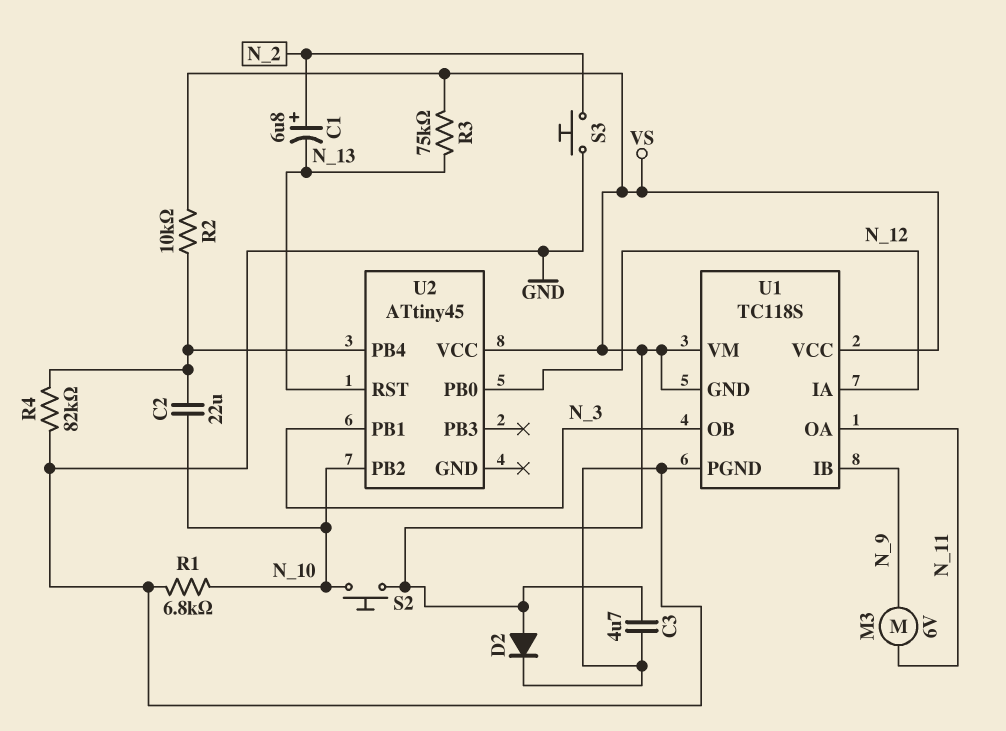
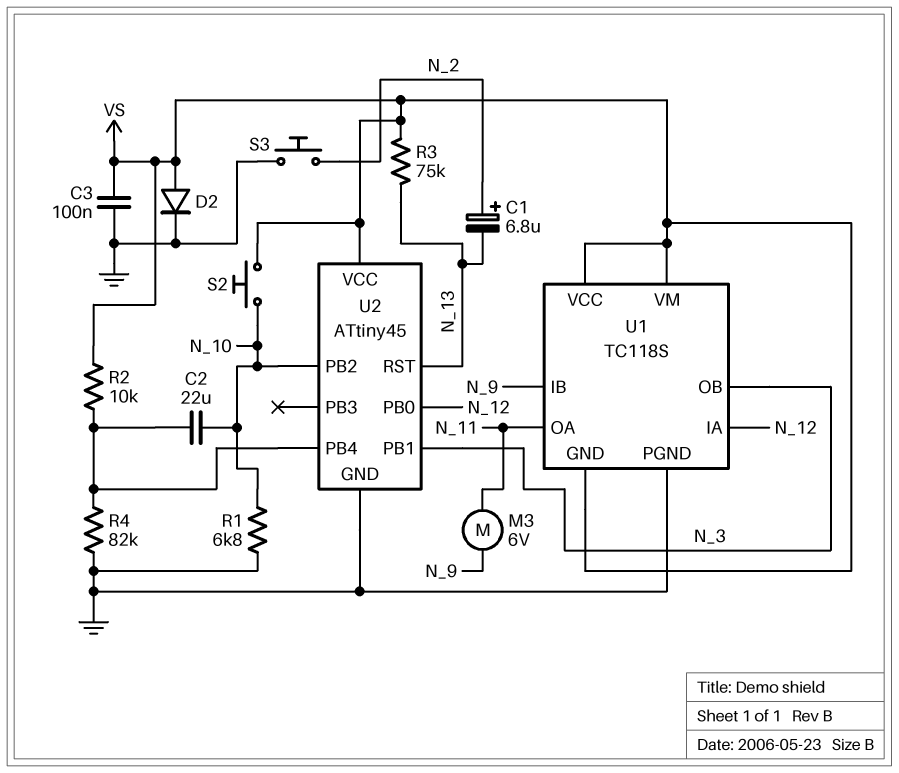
C3: 4.7uF (GND, VS) -> 100nF (GND, VS)
U2 pin GND: none -> GND

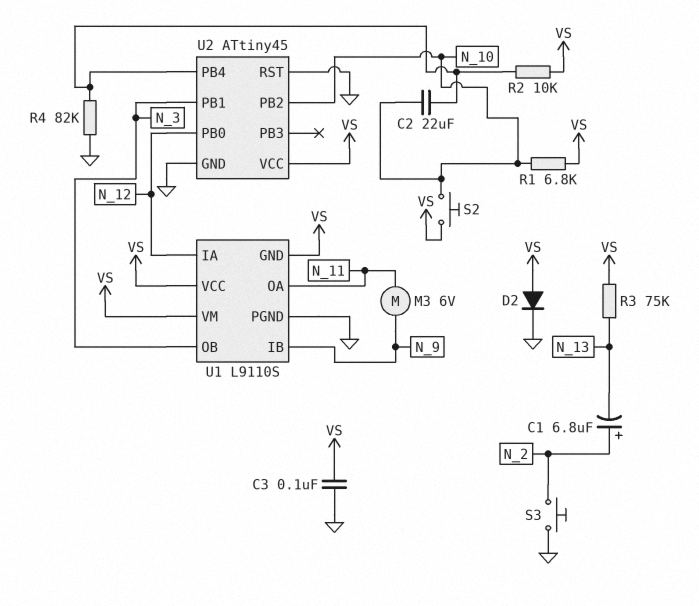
R1: 6.8k (GND, N_10) -> 6.8k (N_10, VS)
U1: TC118S -> L9110S
U2 pin RST: N_13 -> GND

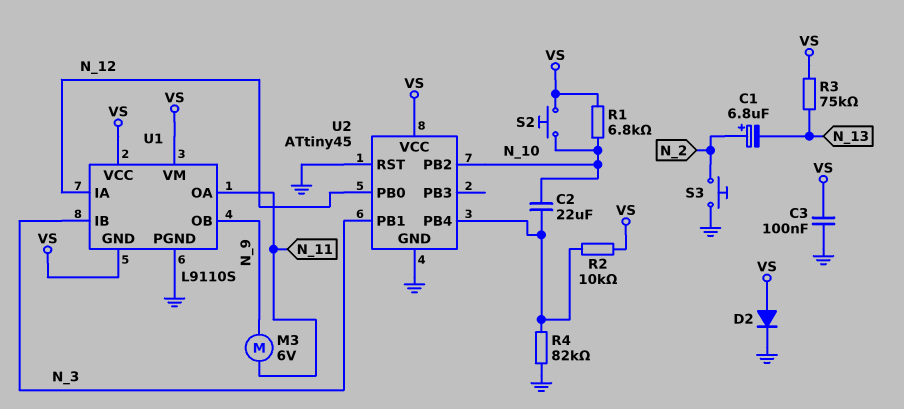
U1 pin IB: N_9 -> N_3
U1 pin OB: N_3 -> N_9

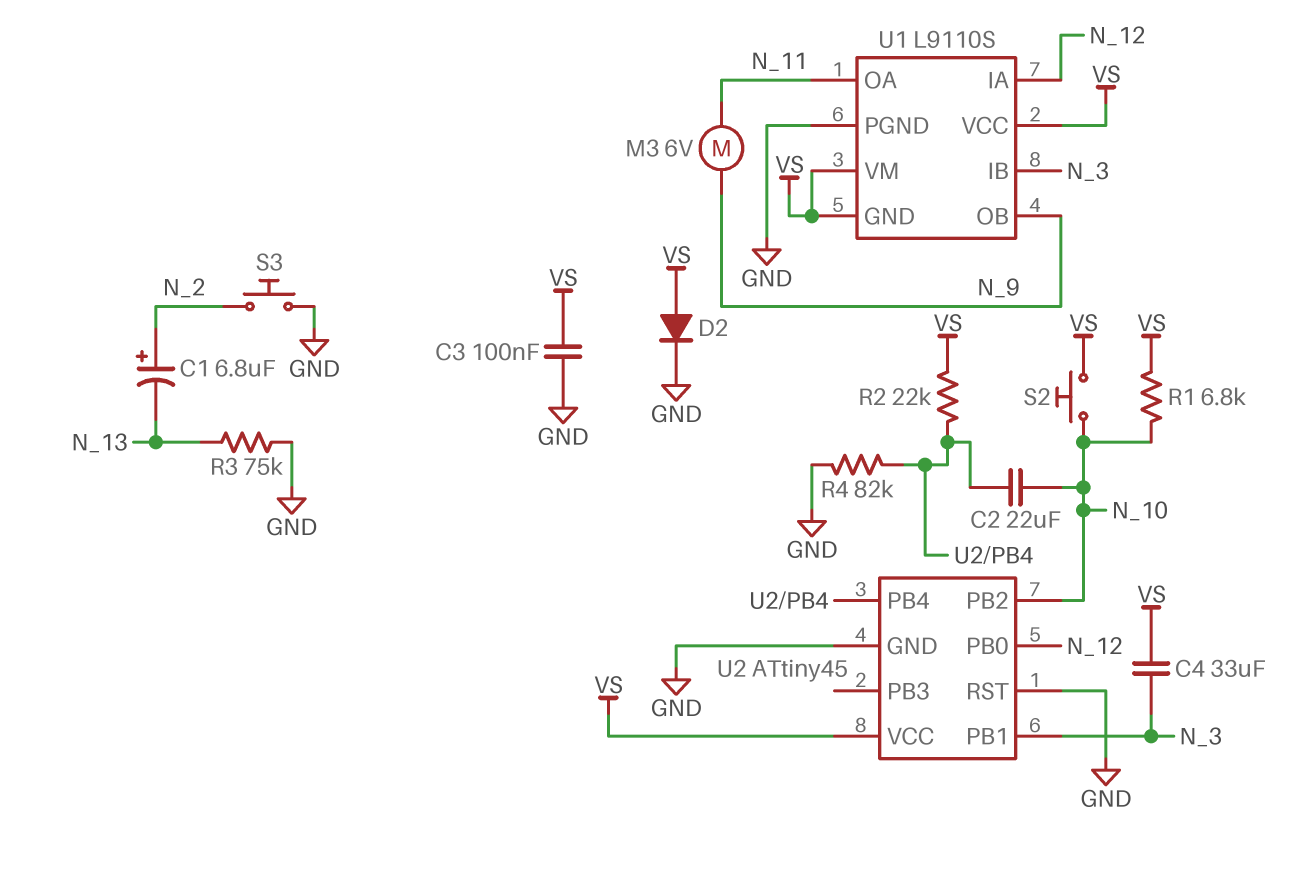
C4: none -> 33uF (N_3, VS)
R2: 10k (U2/PB4, VS) -> 22k (U2/PB4, VS)
R3: 75k (N_13, VS) -> 75k (GND, N_13)

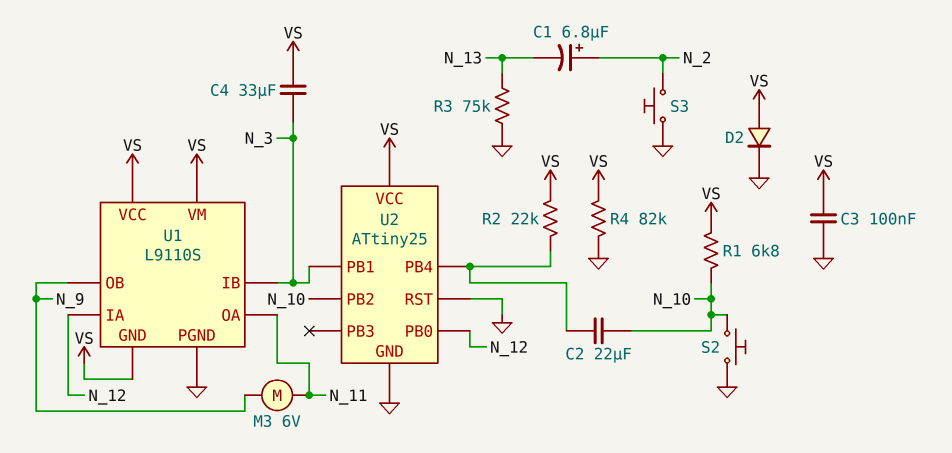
R4: 82k (GND, U2/PB4) -> 82k (GND, VS)
S2: button (N_10, VS) -> button (GND, N_10)
U2: ATtiny45 -> ATtiny25

